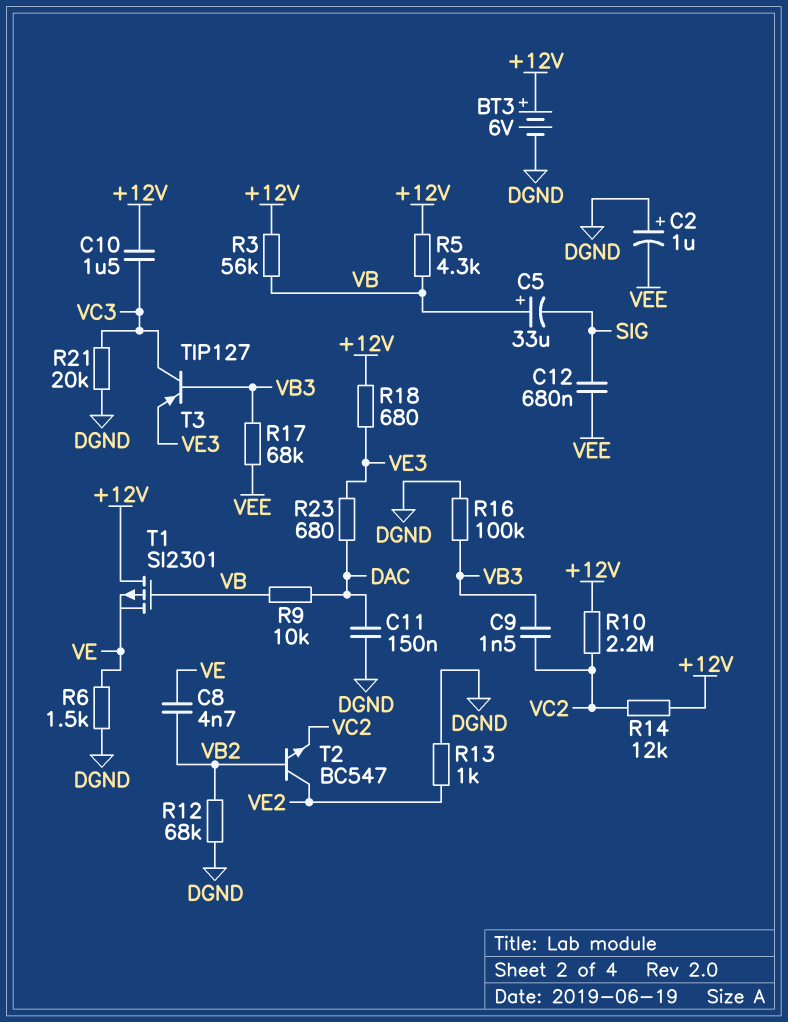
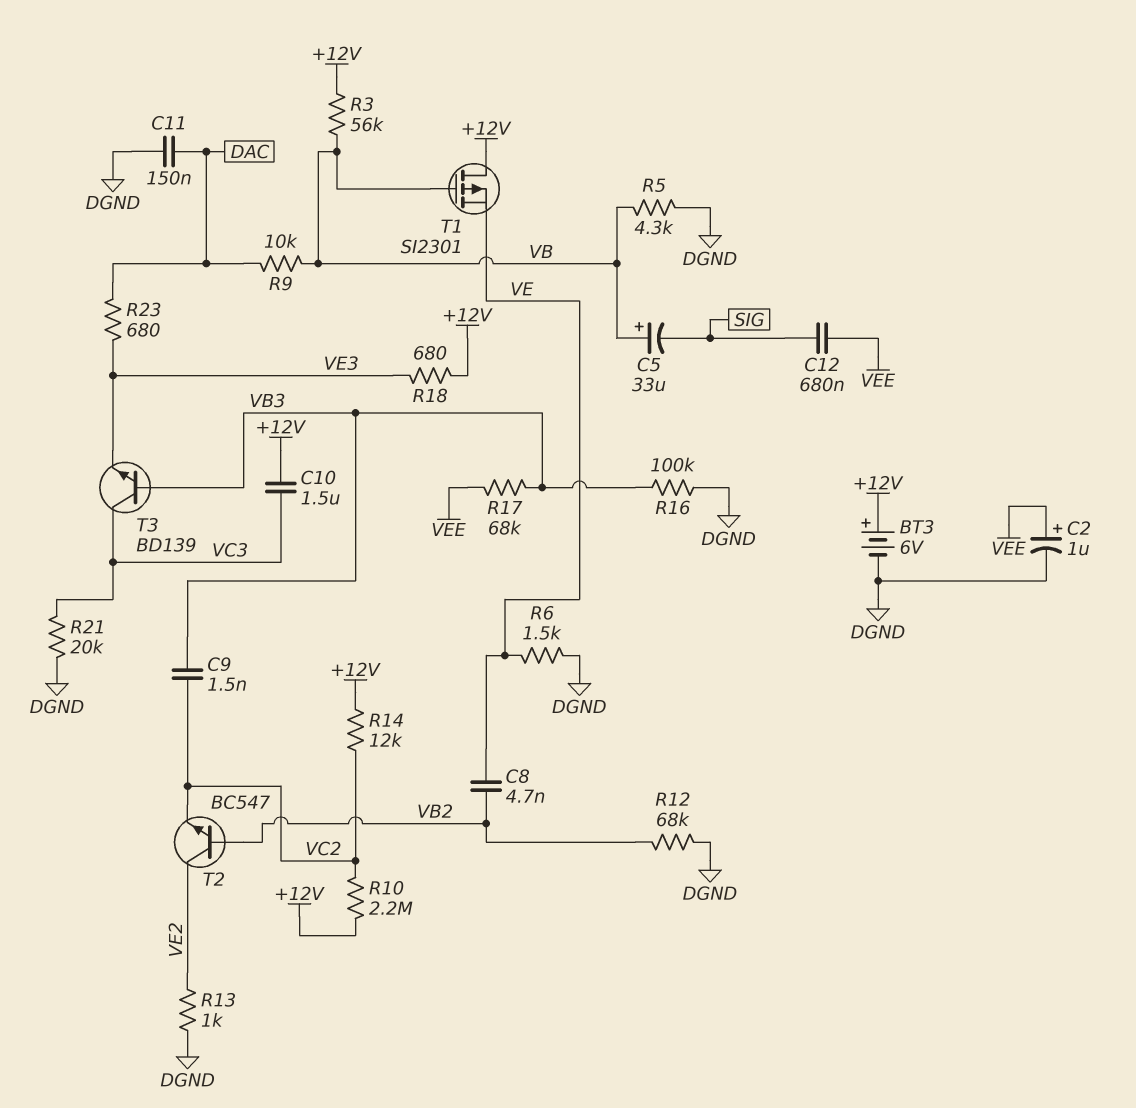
C2: 1uF (plus DGND, minus VEE) -> 1uF (plus VEE, minus DGND)
R5: 4.3k (+12V, VB) -> 4.3k (DGND, VB)
T3: PNP TIP127 (B VB3, C VC3, E VE3) -> NPN BD139 (B VB3, C VC3, E VE3)

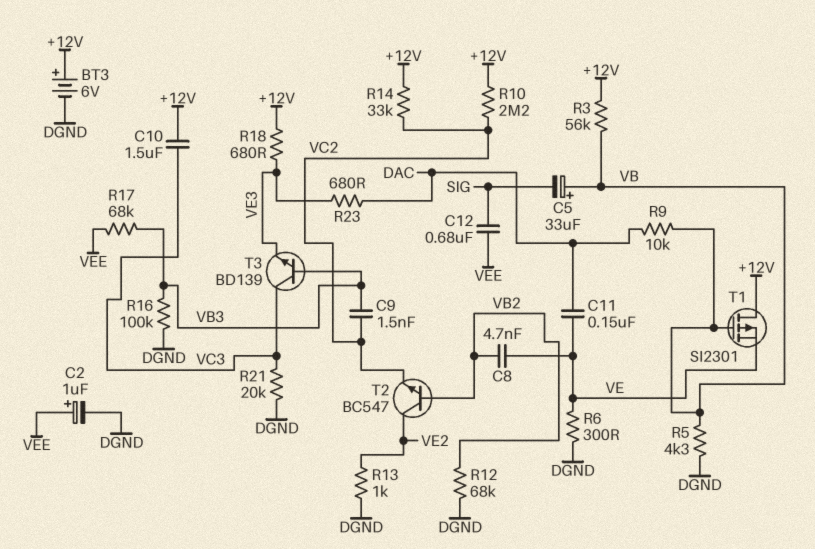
C11: 150nF (DAC, DGND) -> 150nF (DAC, VE)
R6: 1.5k (DGND, VE) -> 300 (DGND, VE)
R14: 12k (+12V, VC2) -> 33k (+12V, VC2)

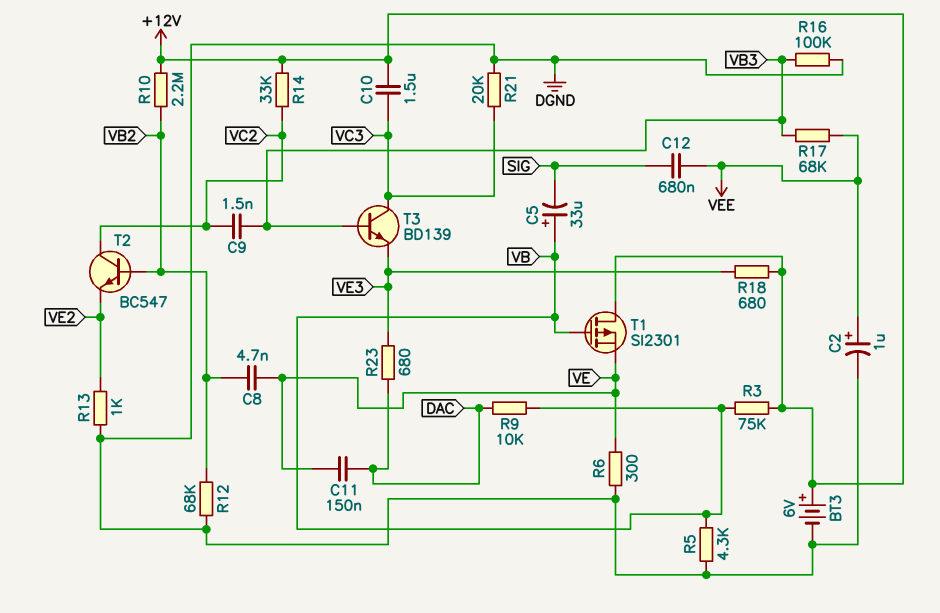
R3: 56k (+12V, VB) -> 75k (+12V, VB)
R10: 2.2M (+12V, VC2) -> 2.2M (+12V, VB2)
T2: NPN BC547 (B VB2, C VE2, E VC2) -> NPN BC547 (B VB2, C VC2, E VE2)

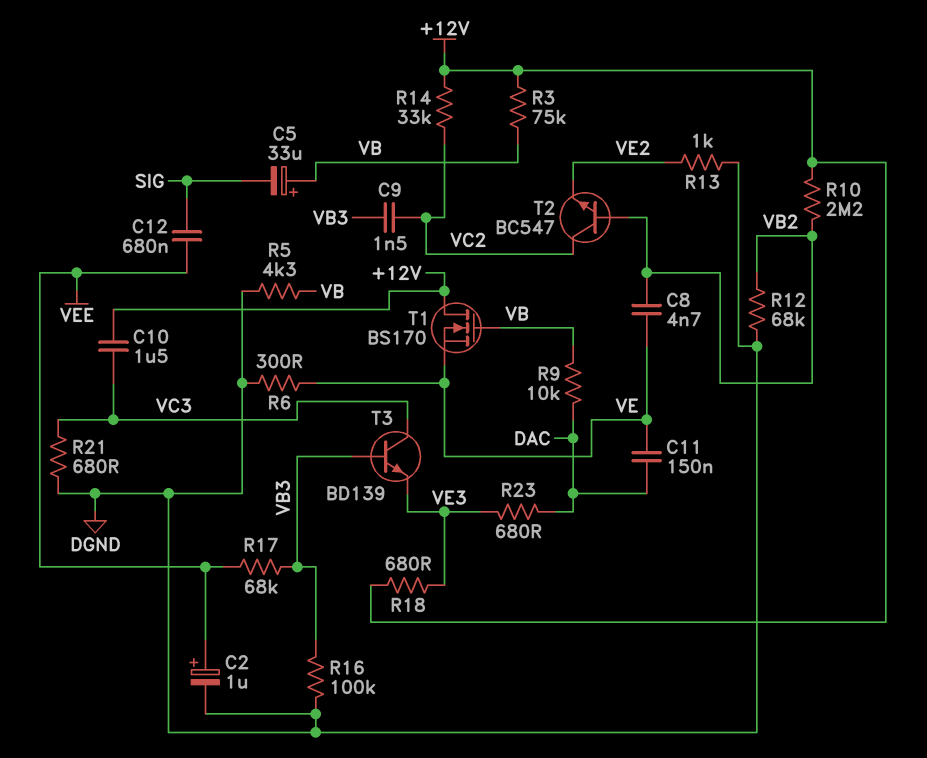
BT3: 6V (plus +12V, minus DGND) -> none
R21: 20k (DGND, VC3) -> 680 (DGND, VC3)
T1: PMOS SI2301 (G VB, D +12V, S VE) -> NMOS BS170 (G VB, D +12V, S VE)

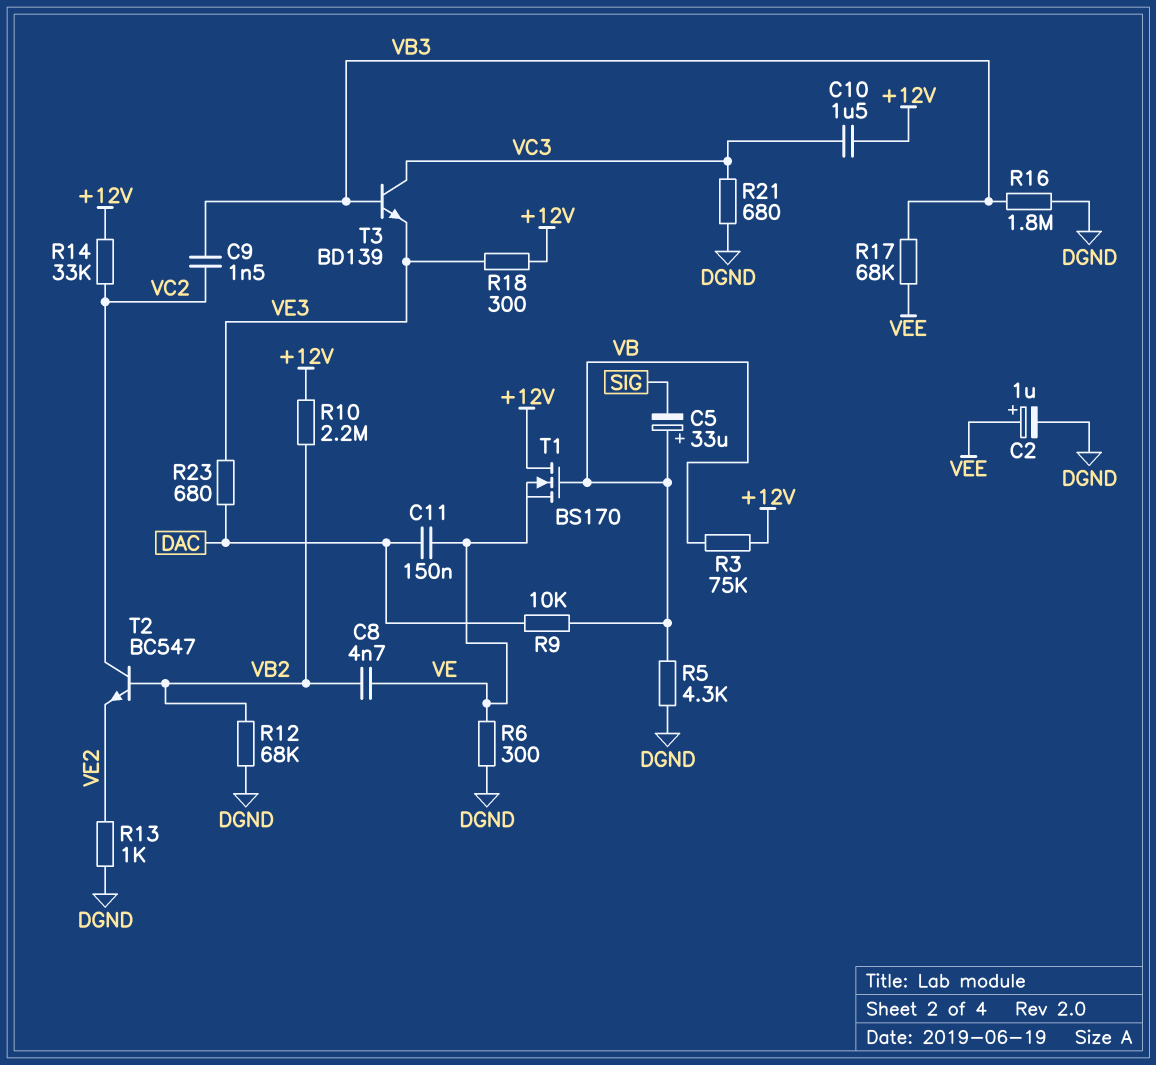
C12: 680nF (SIG, VEE) -> none
R16: 100k (DGND, VB3) -> 1.8M (DGND, VB3)
R18: 680 (+12V, VE3) -> 300 (+12V, VE3)

